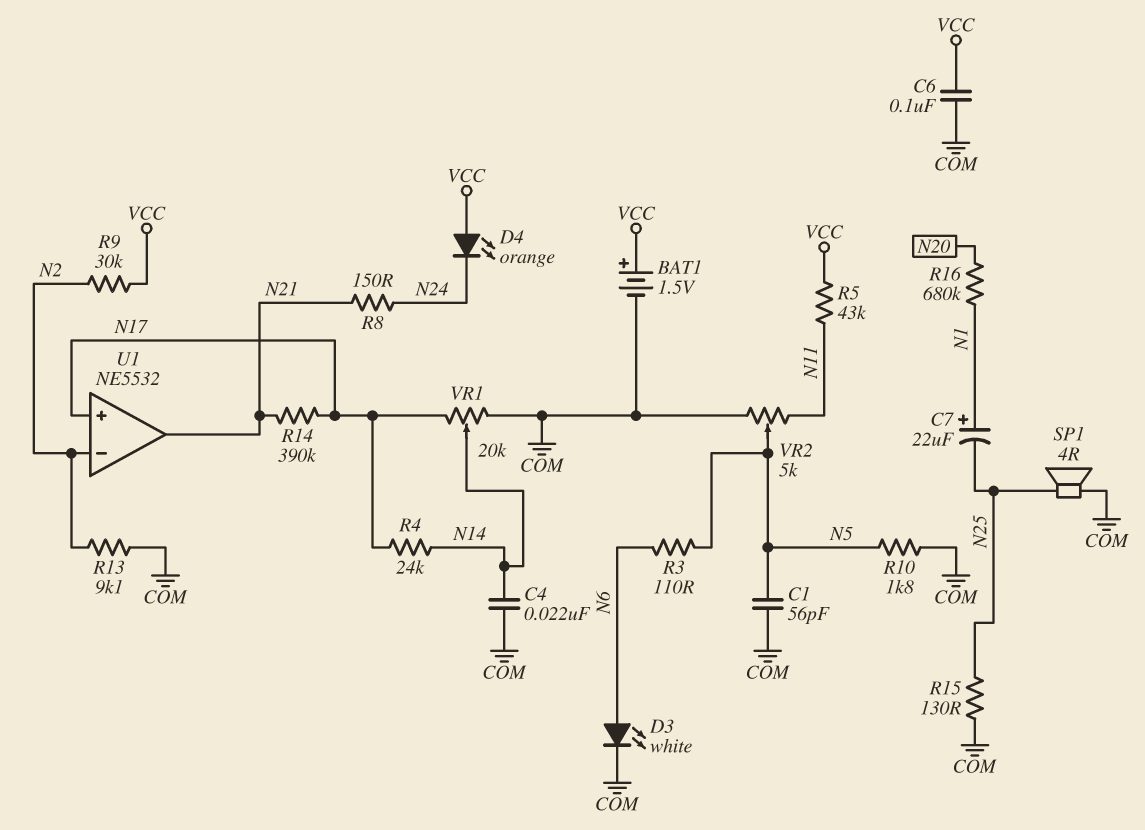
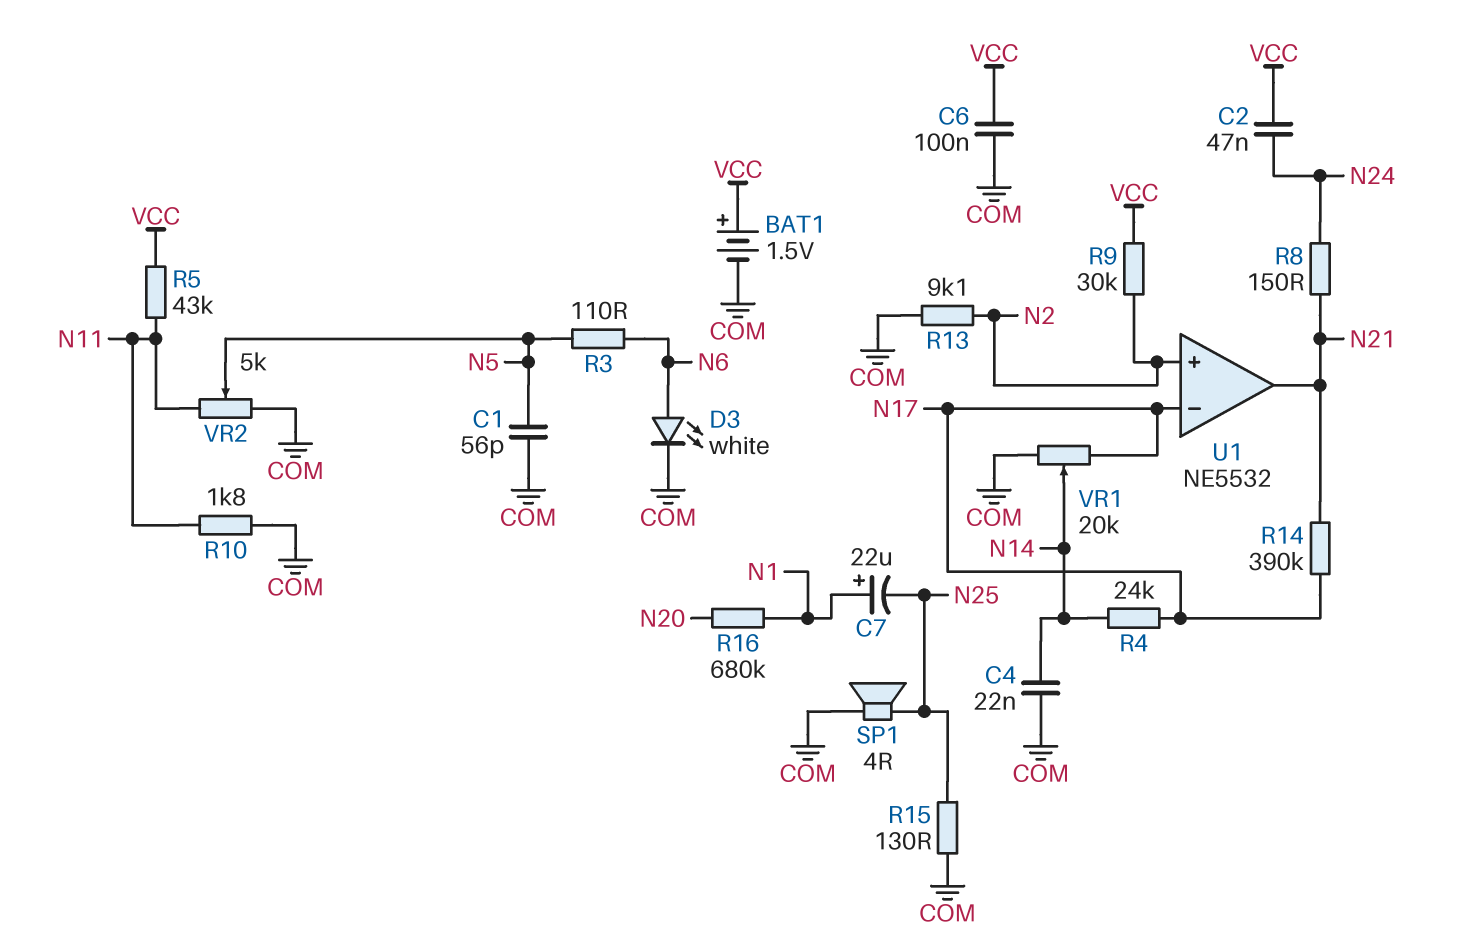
C2: none -> 47nF (N24, VCC)
D4: LED orange (A VCC, K N24) -> none
R10: 1.8k (COM, N5) -> 1.8k (COM, N11)
U1 pin in+: N17 -> N2
U1 pin in-: N2 -> N17

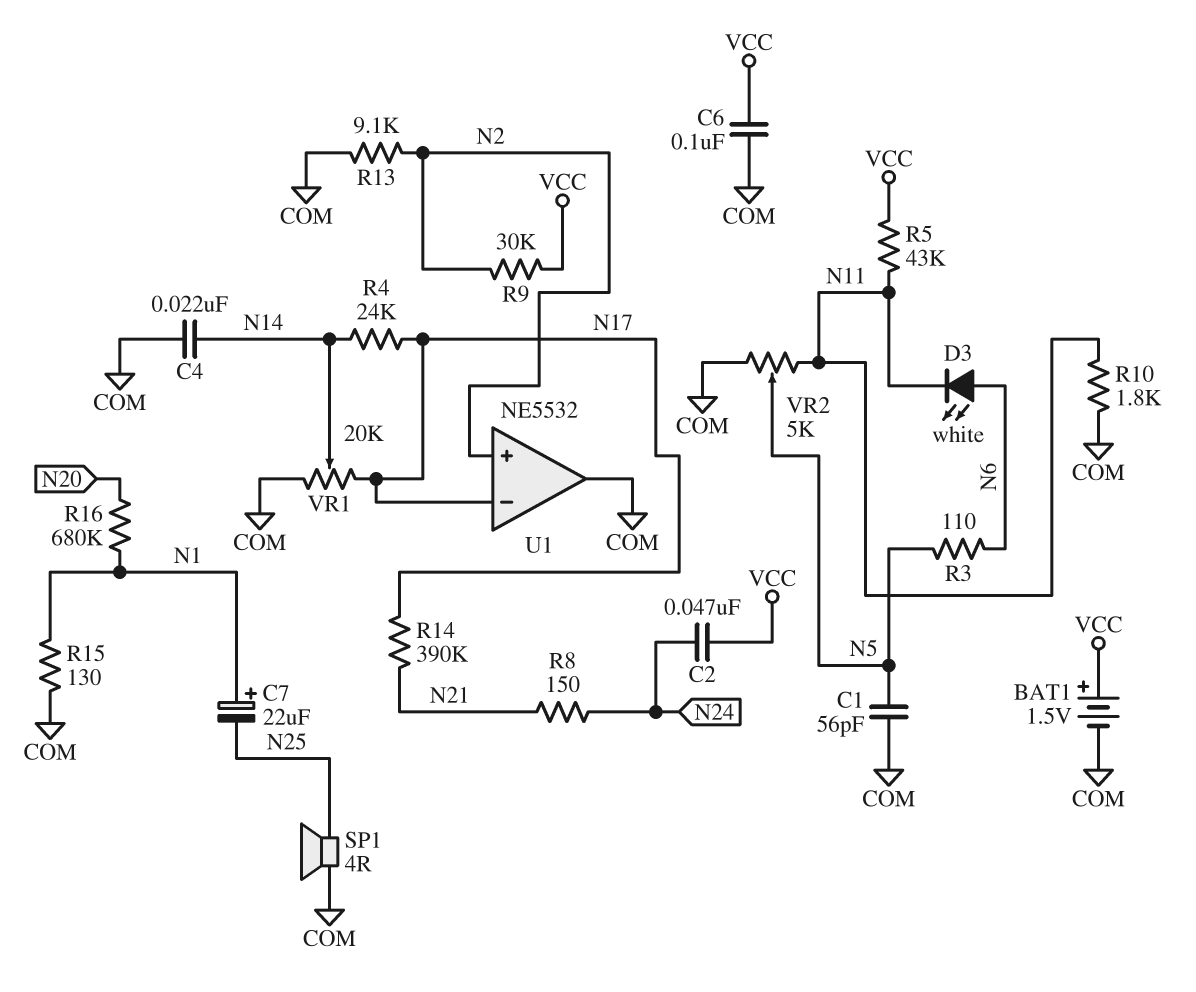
D3: LED white (A N6, K COM) -> LED white (A N6, K N11)
R15: 130 (COM, N25) -> 130 (COM, N1)
U1 pin out: N21 -> COM

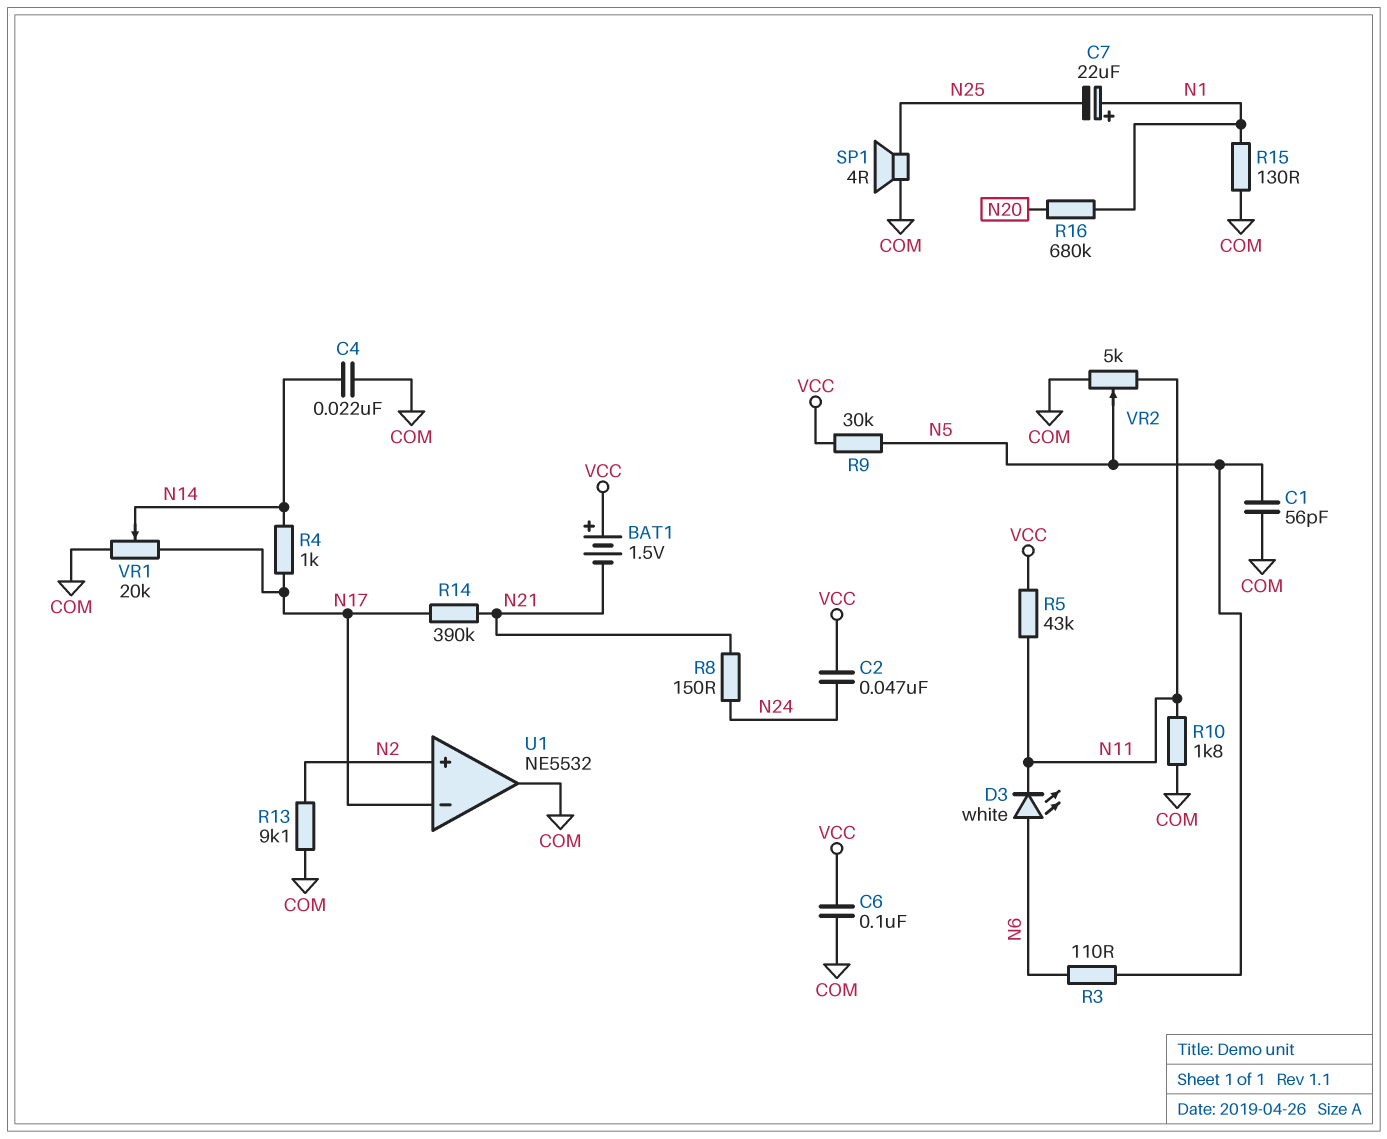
BAT1: 1.5V (plus VCC, minus COM) -> 1.5V (plus VCC, minus N21)
R4: 24k (N14, N17) -> 1k (N14, N17)
R9: 30k (N2, VCC) -> 30k (N5, VCC)

